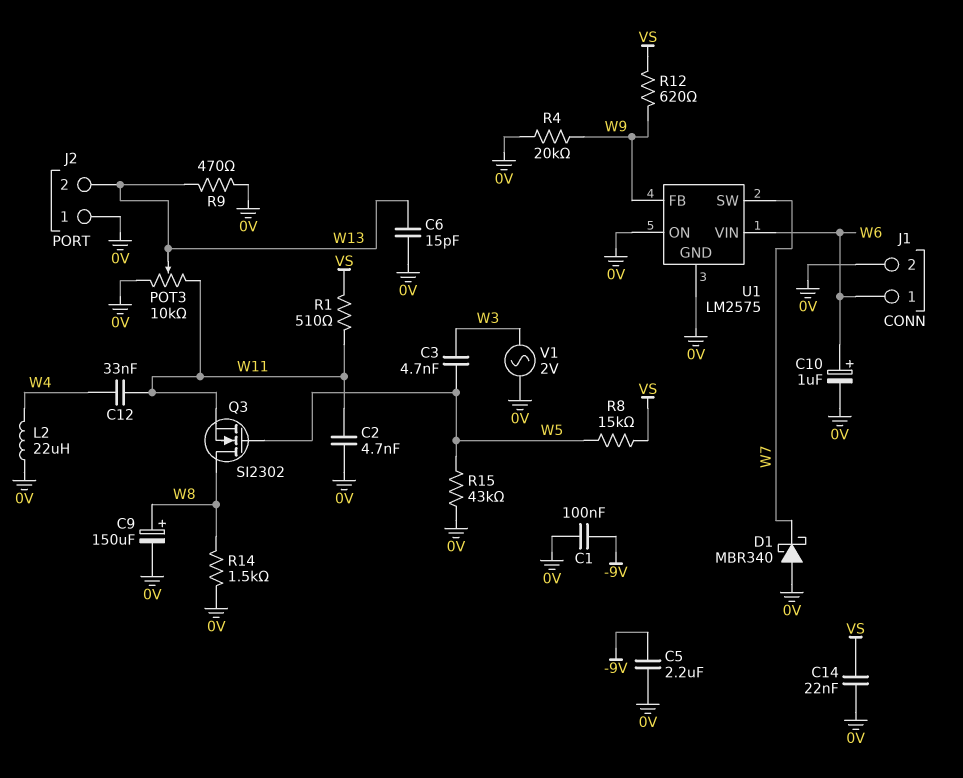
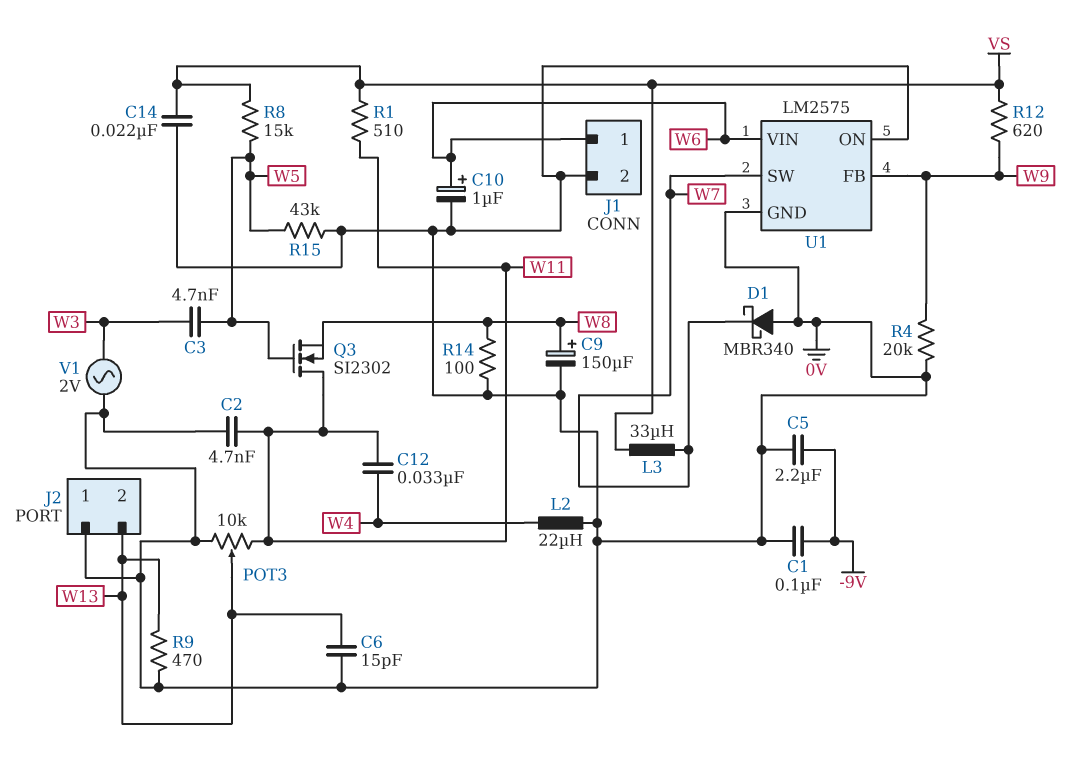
L3: none -> 33uH (VS, W7)
Q3: NMOS SI2302 (G W5, D W8, S W11) -> NMOS SI2302 (G W5, D W11, S W8)
R14: 1.5k (0V, W8) -> 100 (0V, W8)

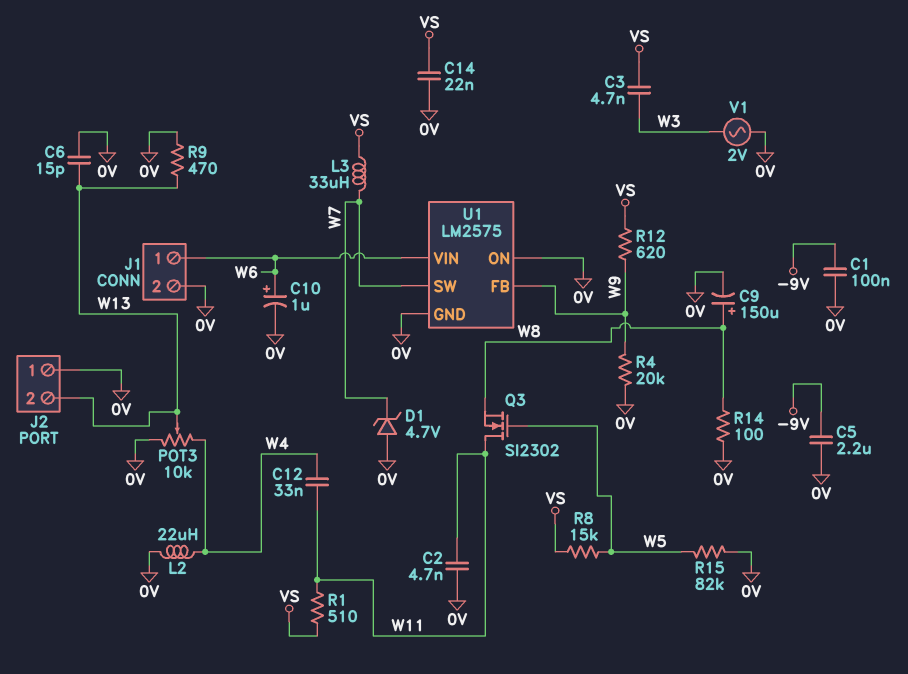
C3: 4.7nF (W3, W5) -> 4.7nF (VS, W3)
D1: schottky MBR340 (A 0V, K W7) -> zener 4.7V (A 0V, K W7)
POT3: 10k (0V, W11, wiper W13) -> 10k (0V, W4, wiper W13)
R15: 43k (0V, W5) -> 82k (0V, W5)

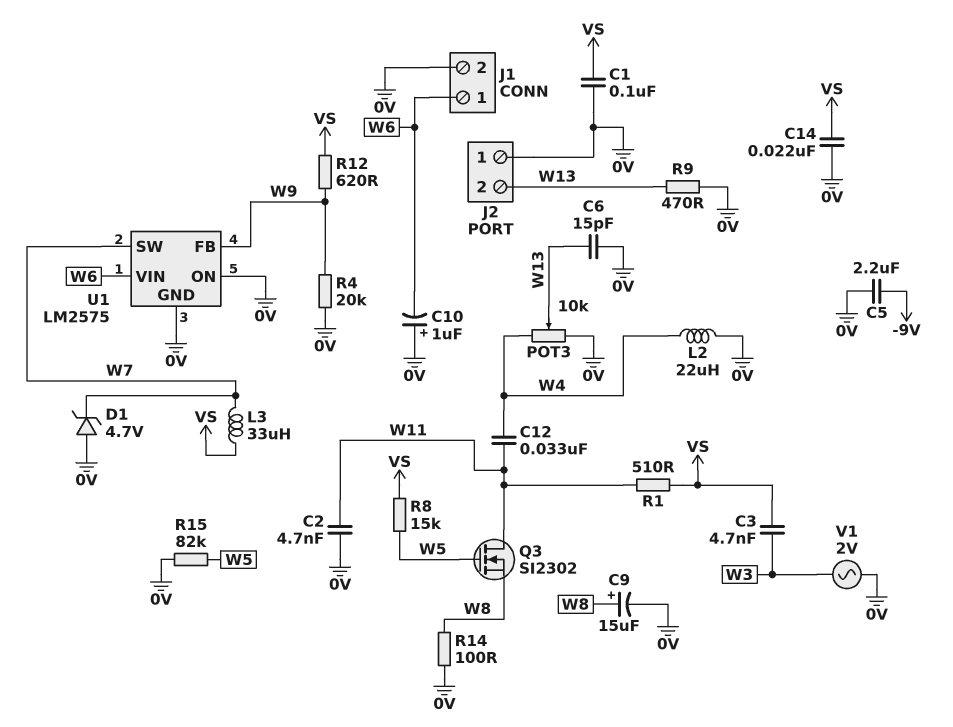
C1: 100nF (-9V, 0V) -> 100nF (0V, VS)
C9: 150uF (plus W8, minus 0V) -> 15uF (plus W8, minus 0V)
C10: 1uF (plus W6, minus 0V) -> 1uF (plus 0V, minus W6)

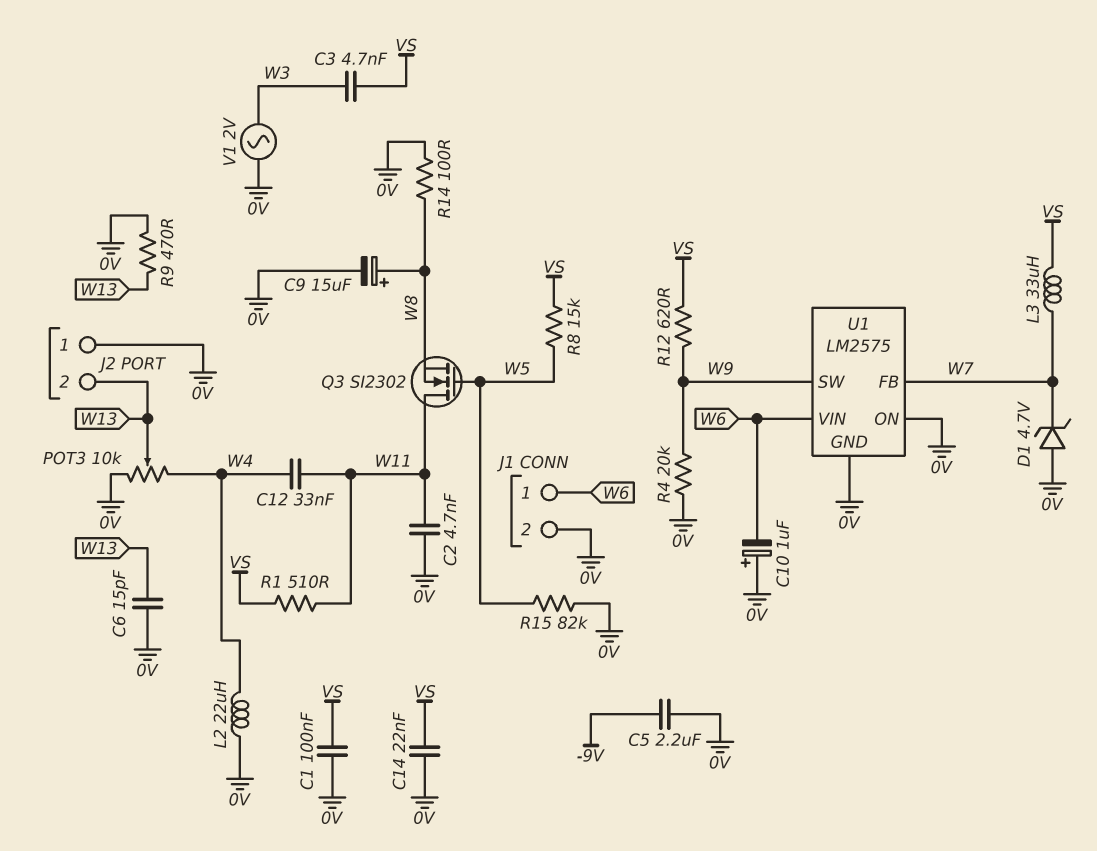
U1 pin FB: W9 -> W7
U1 pin SW: W7 -> W9

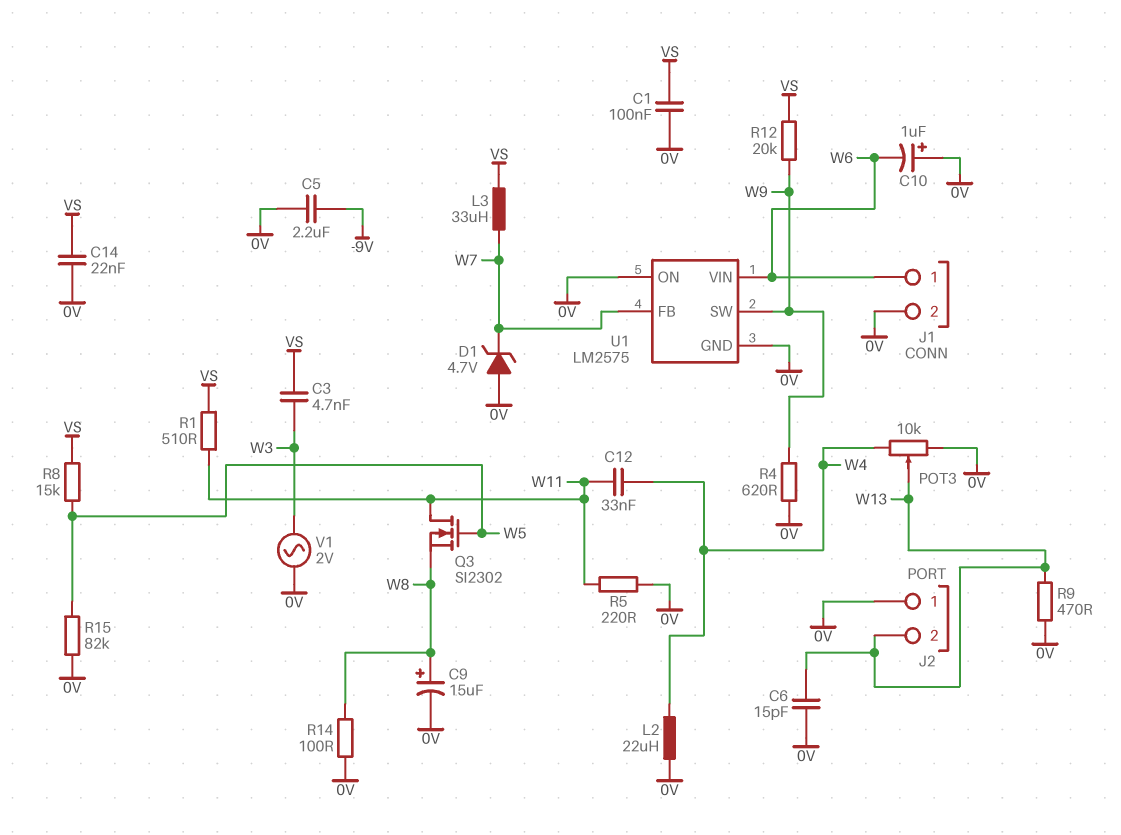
C2: 4.7nF (0V, W11) -> none
R4: 20k (0V, W9) -> 620 (0V, W9)
R5: none -> 220 (0V, W11)
R12: 620 (VS, W9) -> 20k (VS, W9)

